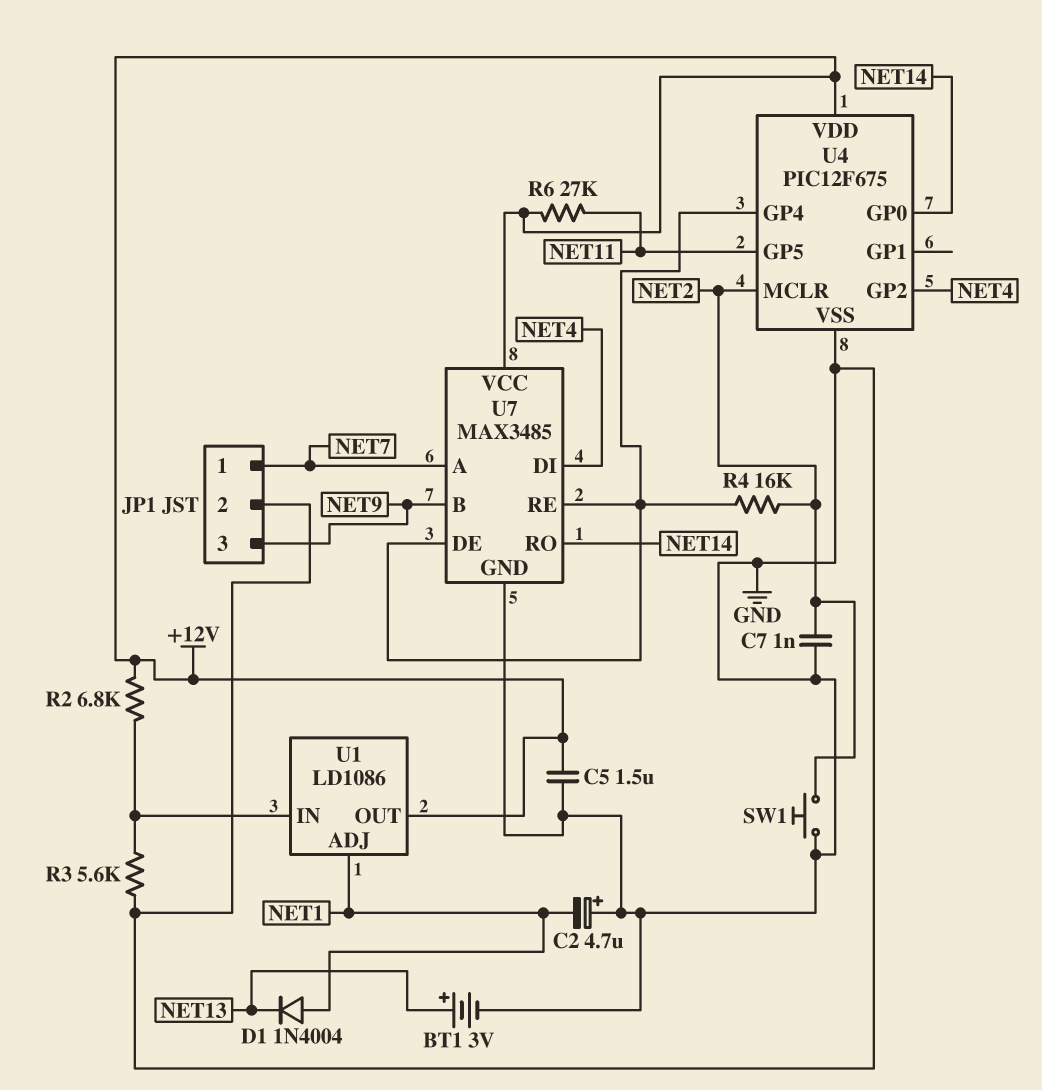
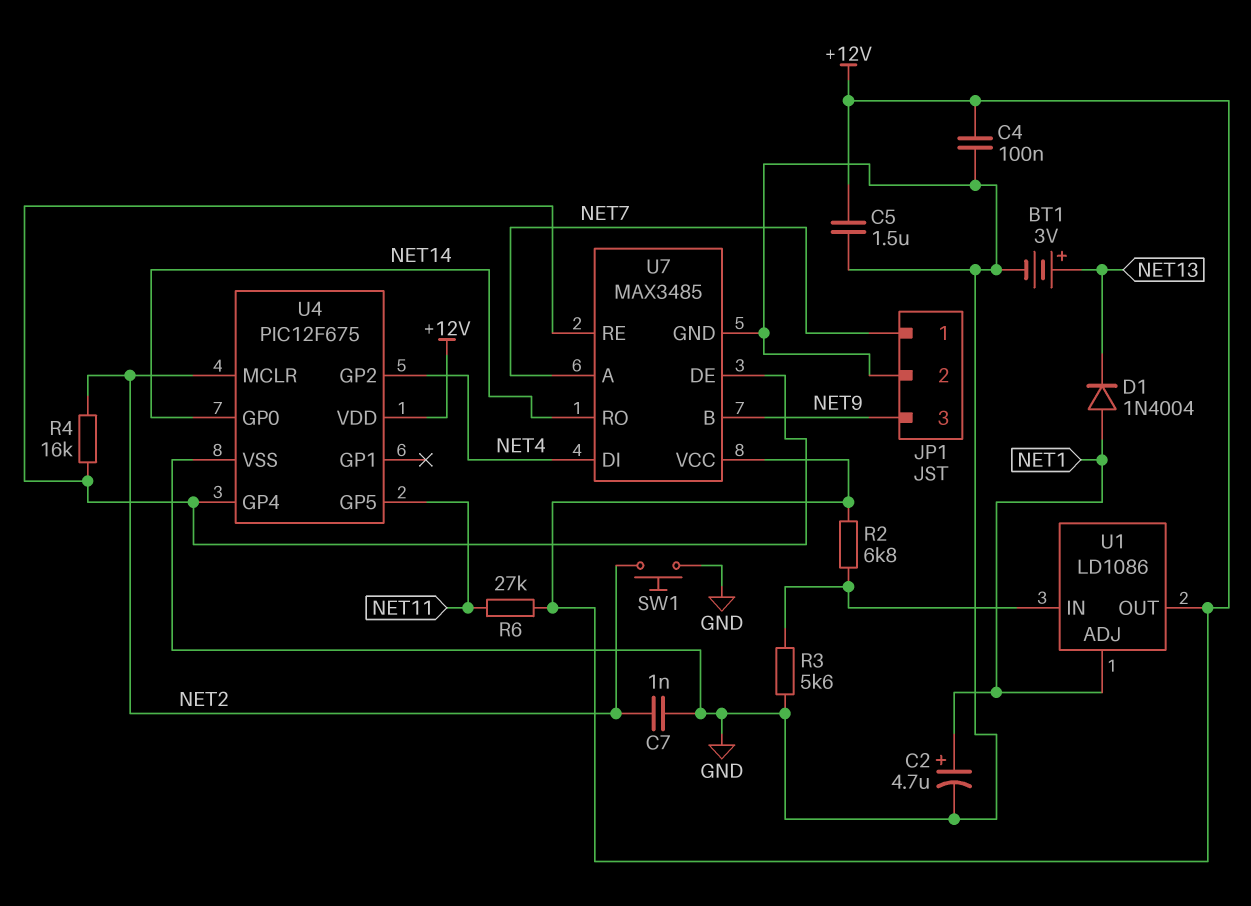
C2: 4.7uF (plus GND, minus NET1) -> 4.7uF (plus NET1, minus GND)
C4: none -> 100nF (+12V, GND)

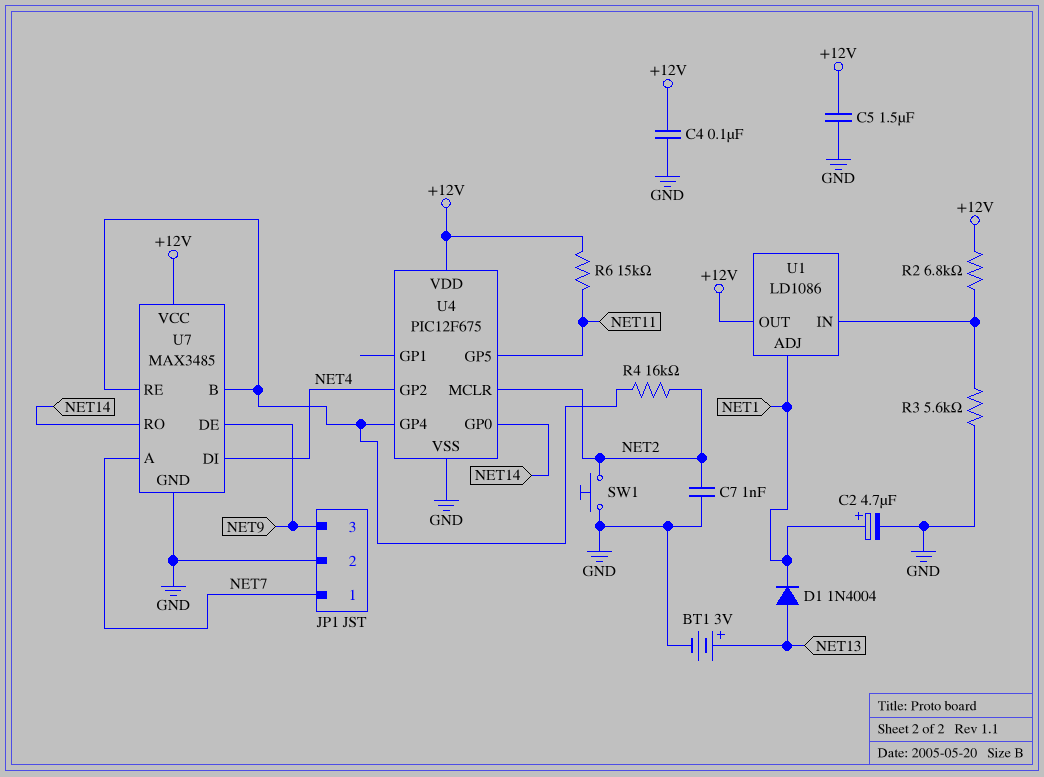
D1: diode 1N4004 (A NET1, K NET13) -> diode 1N4004 (A NET13, K NET1)
R6: 27k (+12V, NET11) -> 15k (+12V, NET11)
U7 pin B: NET9 -> U4/GP4
U7 pin DE: U4/GP4 -> NET9

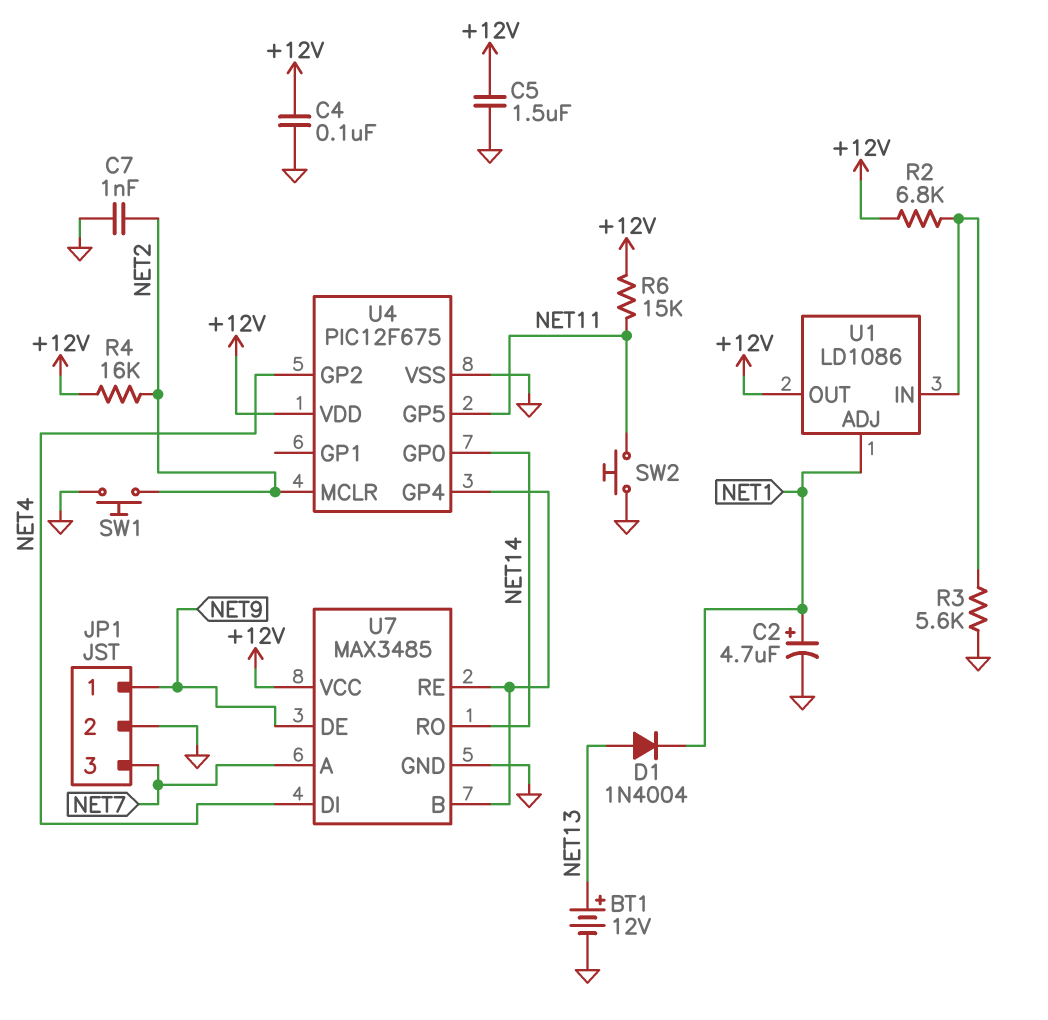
BT1: 3V (plus NET13, minus GND) -> 12V (plus NET13, minus GND)
JP1 pin 1: NET7 -> NET9
JP1 pin 3: NET9 -> NET7
R4: 16k (NET2, U4/GP4) -> 16k (+12V, NET2)
SW2: none -> button (GND, NET11)

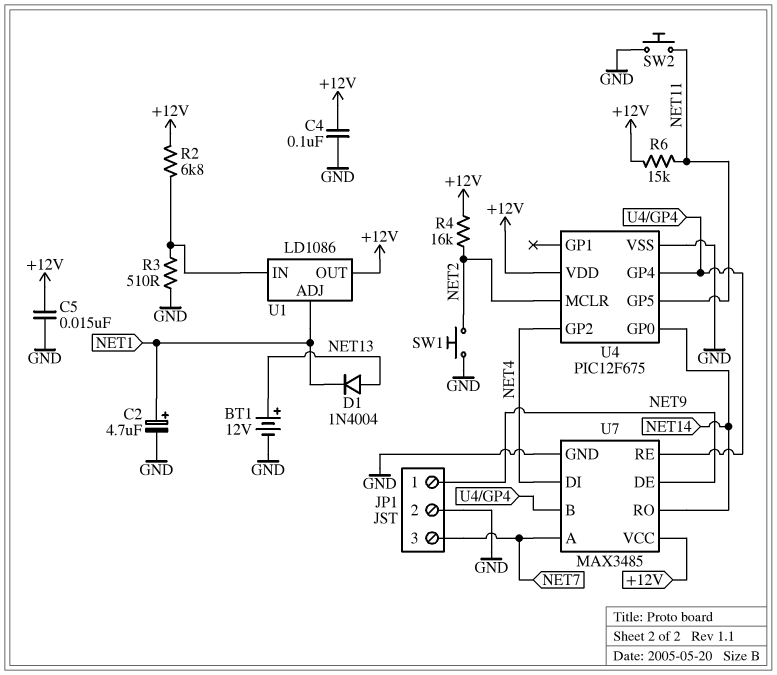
C5: 1.5uF (+12V, GND) -> 15nF (+12V, GND)
C7: 1nF (GND, NET2) -> none
R3: 5.6k (GND, U1/IN) -> 510 (GND, U1/IN)

